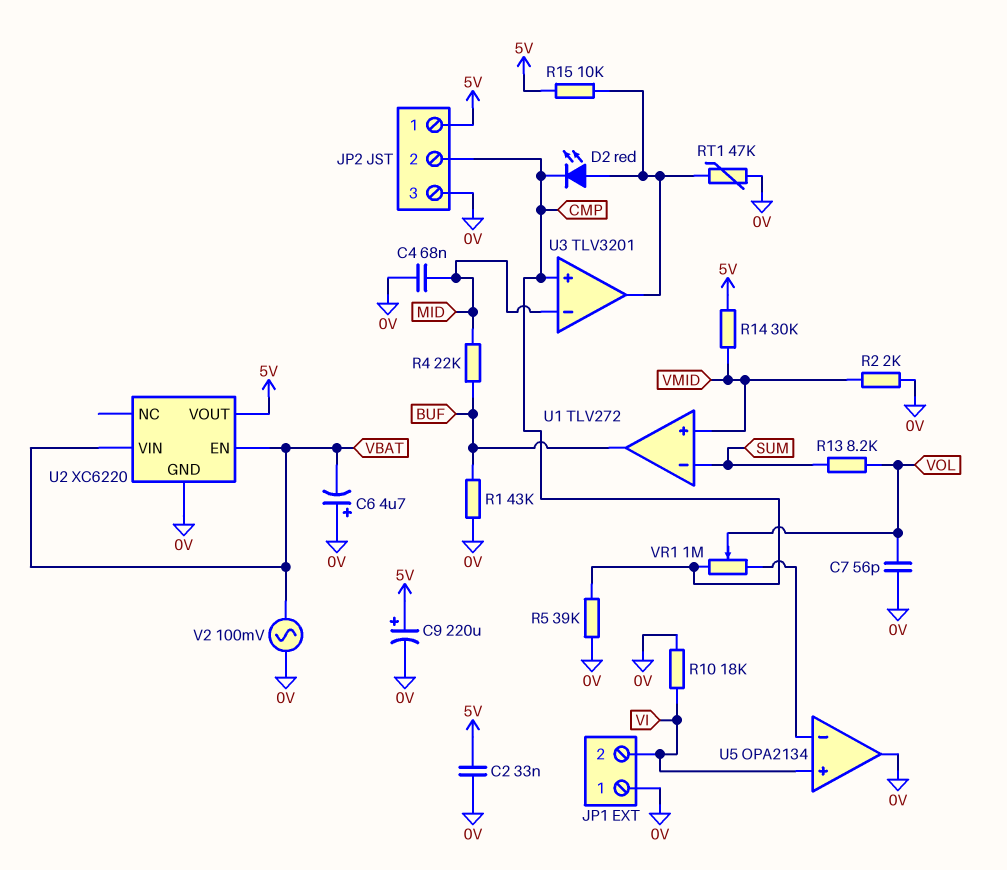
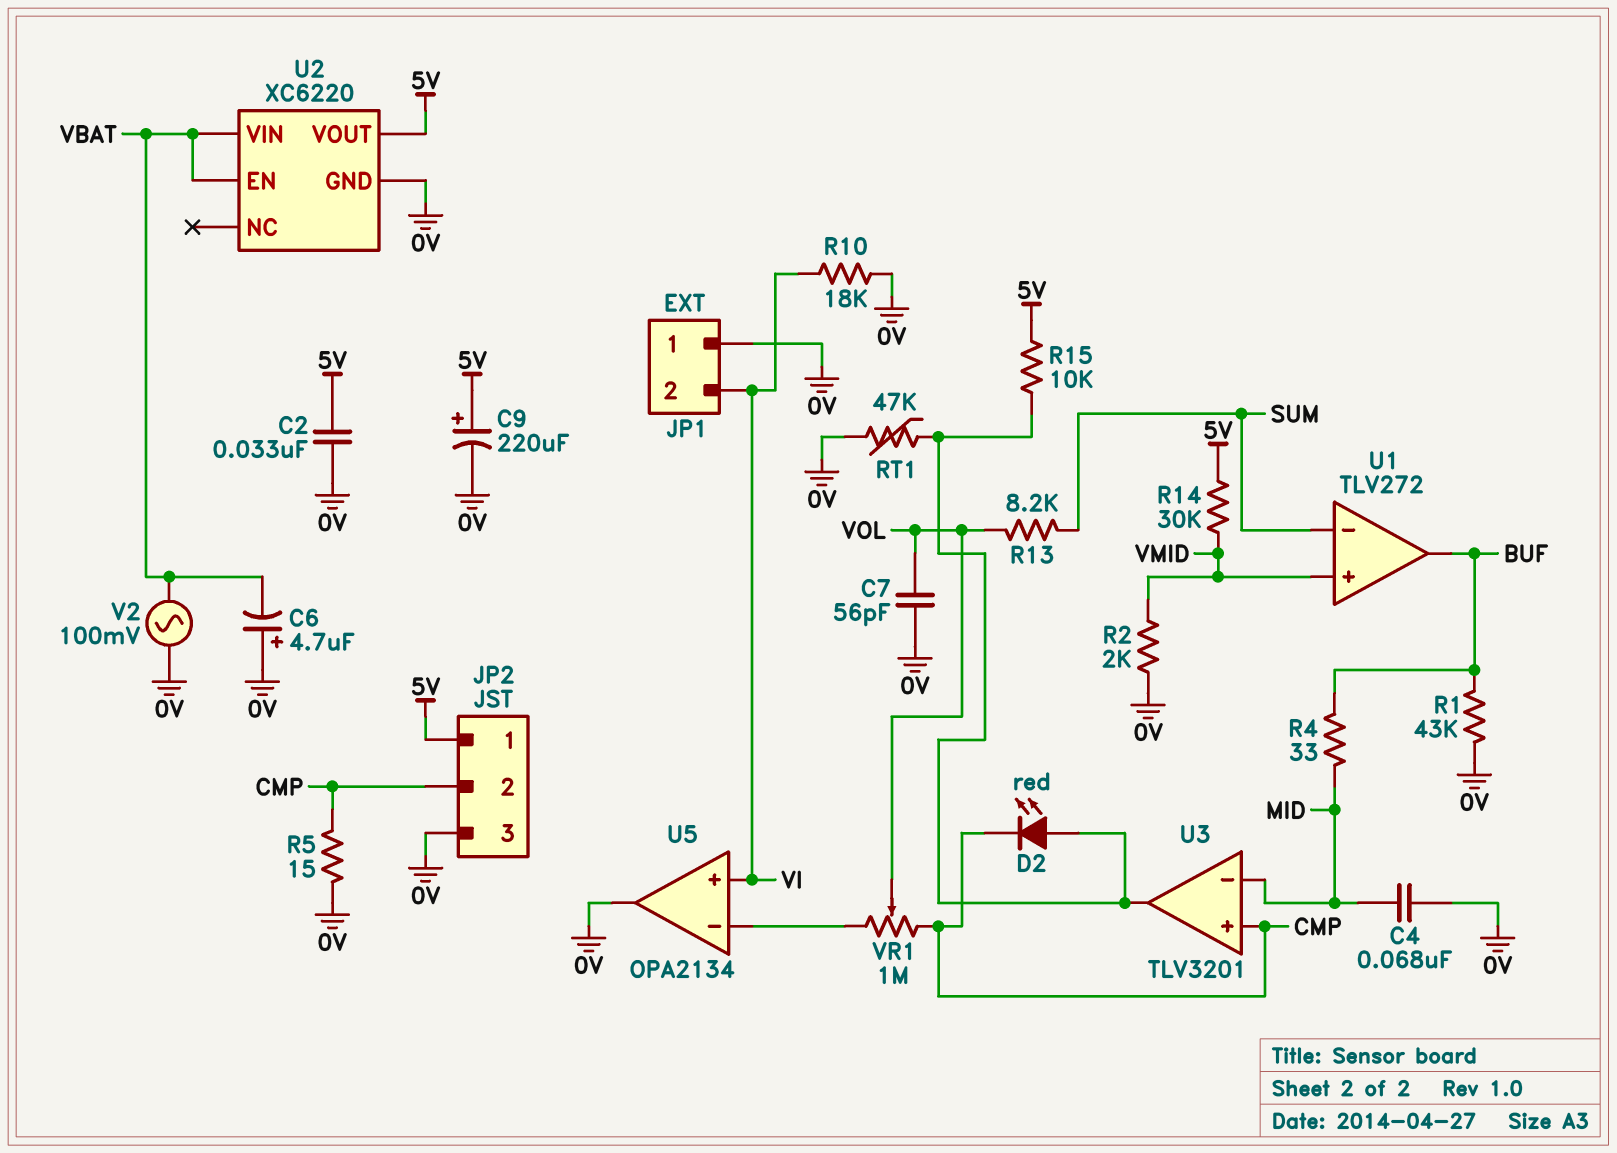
R4: 22k (BUF, MID) -> 33 (BUF, MID)
R5: 39k (0V, CMP) -> 15 (0V, CMP)

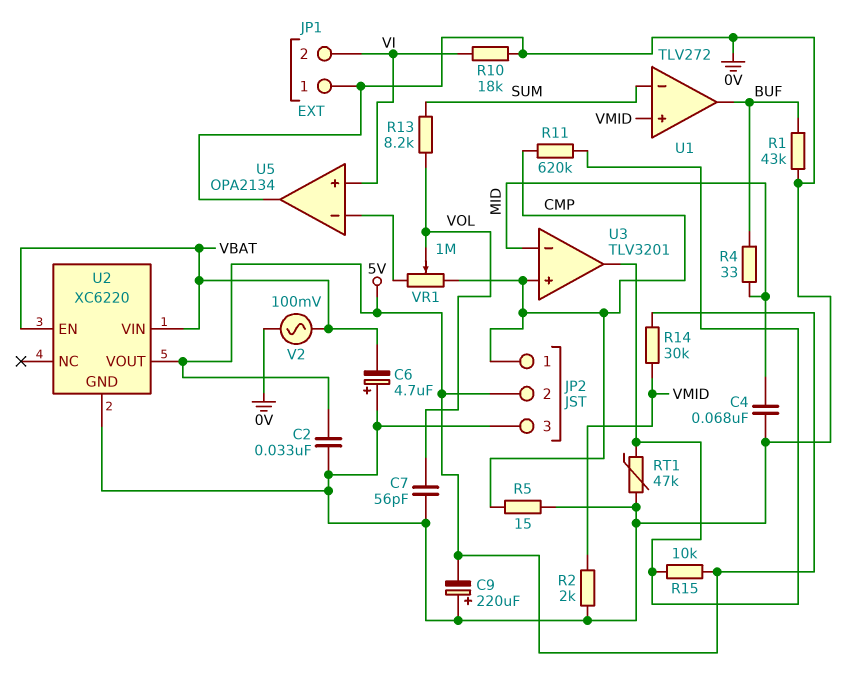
C9: 220uF (plus 5V, minus 0V) -> 220uF (plus 0V, minus 5V)
D2: LED red (A U3/out, K CMP) -> none
JP2 pin 1: 5V -> CMP
JP2 pin 2: CMP -> 5V
R11: none -> 620k (CMP, U3/out)

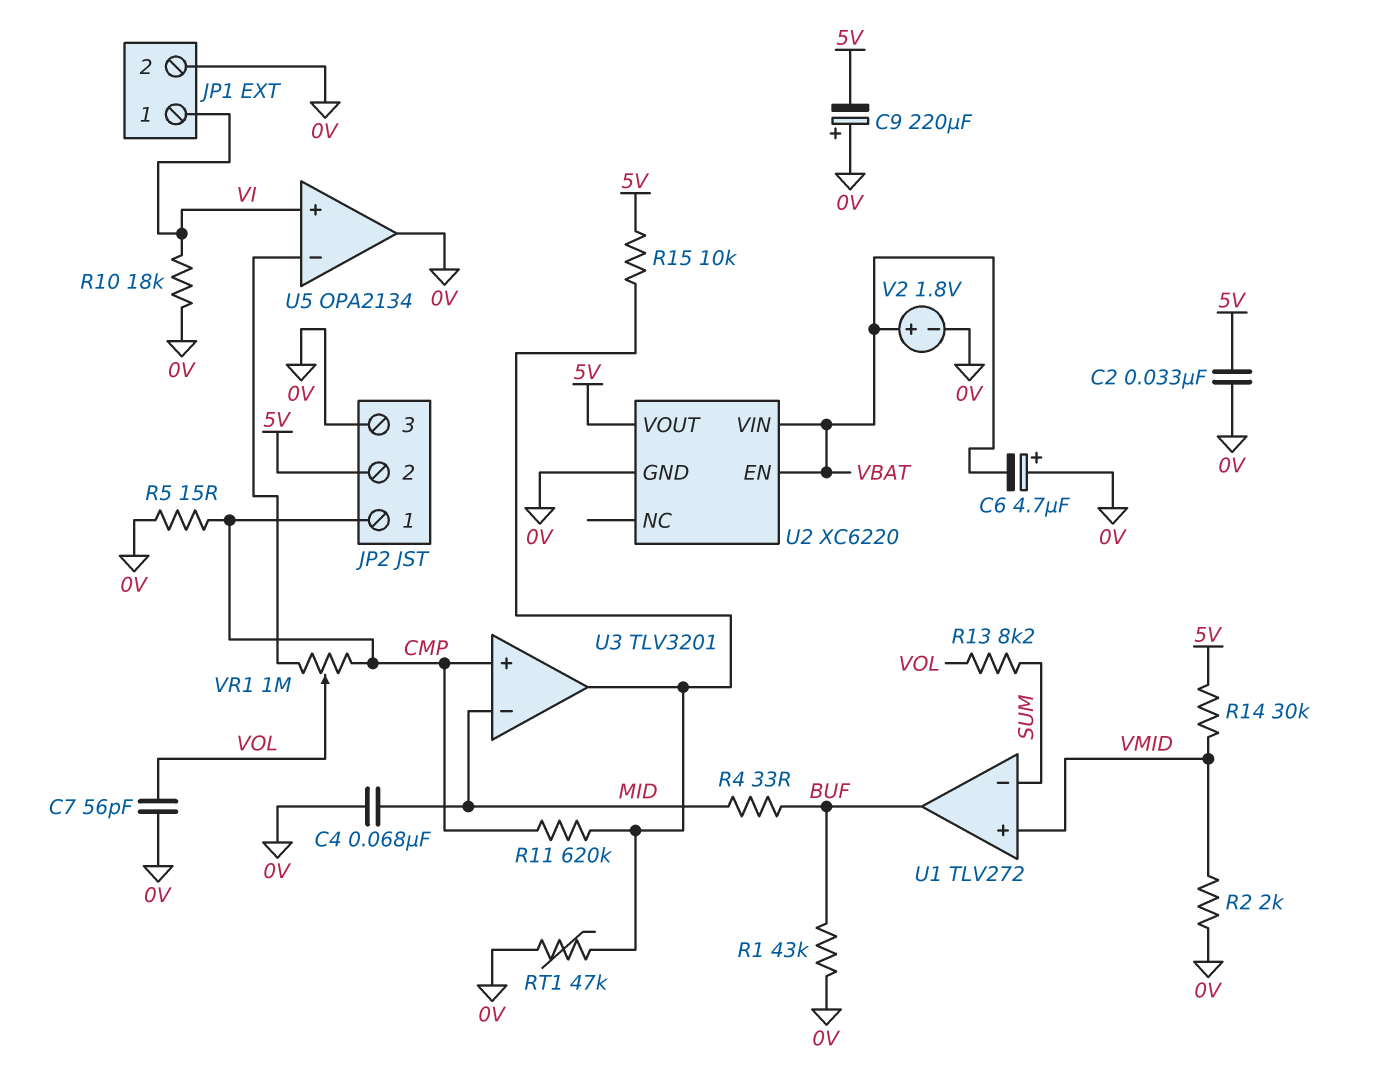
JP1 pin 1: 0V -> VI
JP1 pin 2: VI -> 0V
V2: AC 100mV (0V, VBAT) -> 1.8V (plus VBAT, minus 0V)

